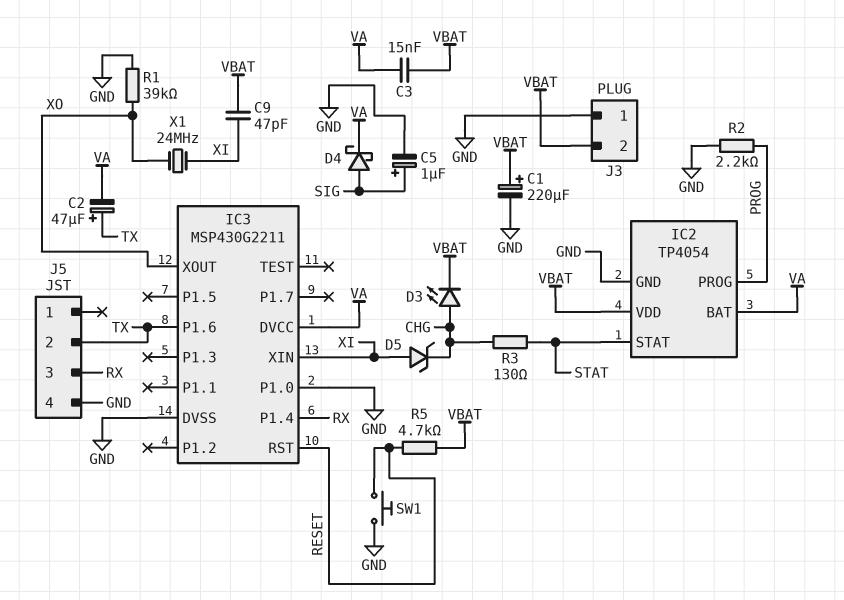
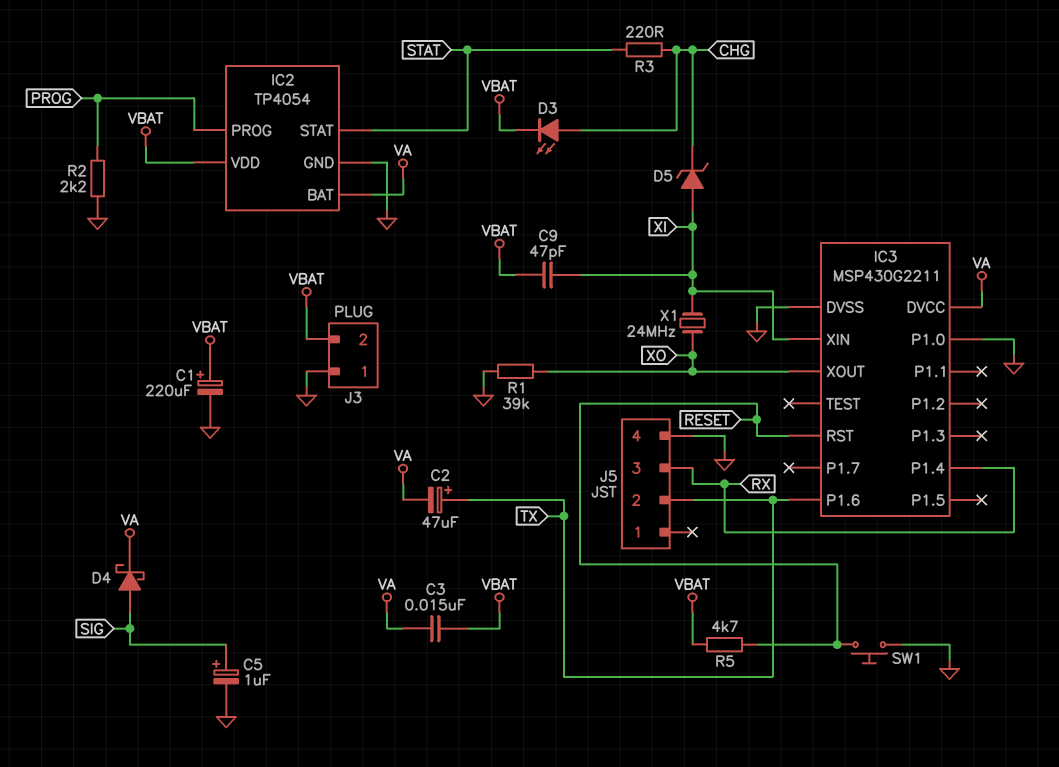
R3: 130 (CHG, STAT) -> 220 (CHG, STAT)

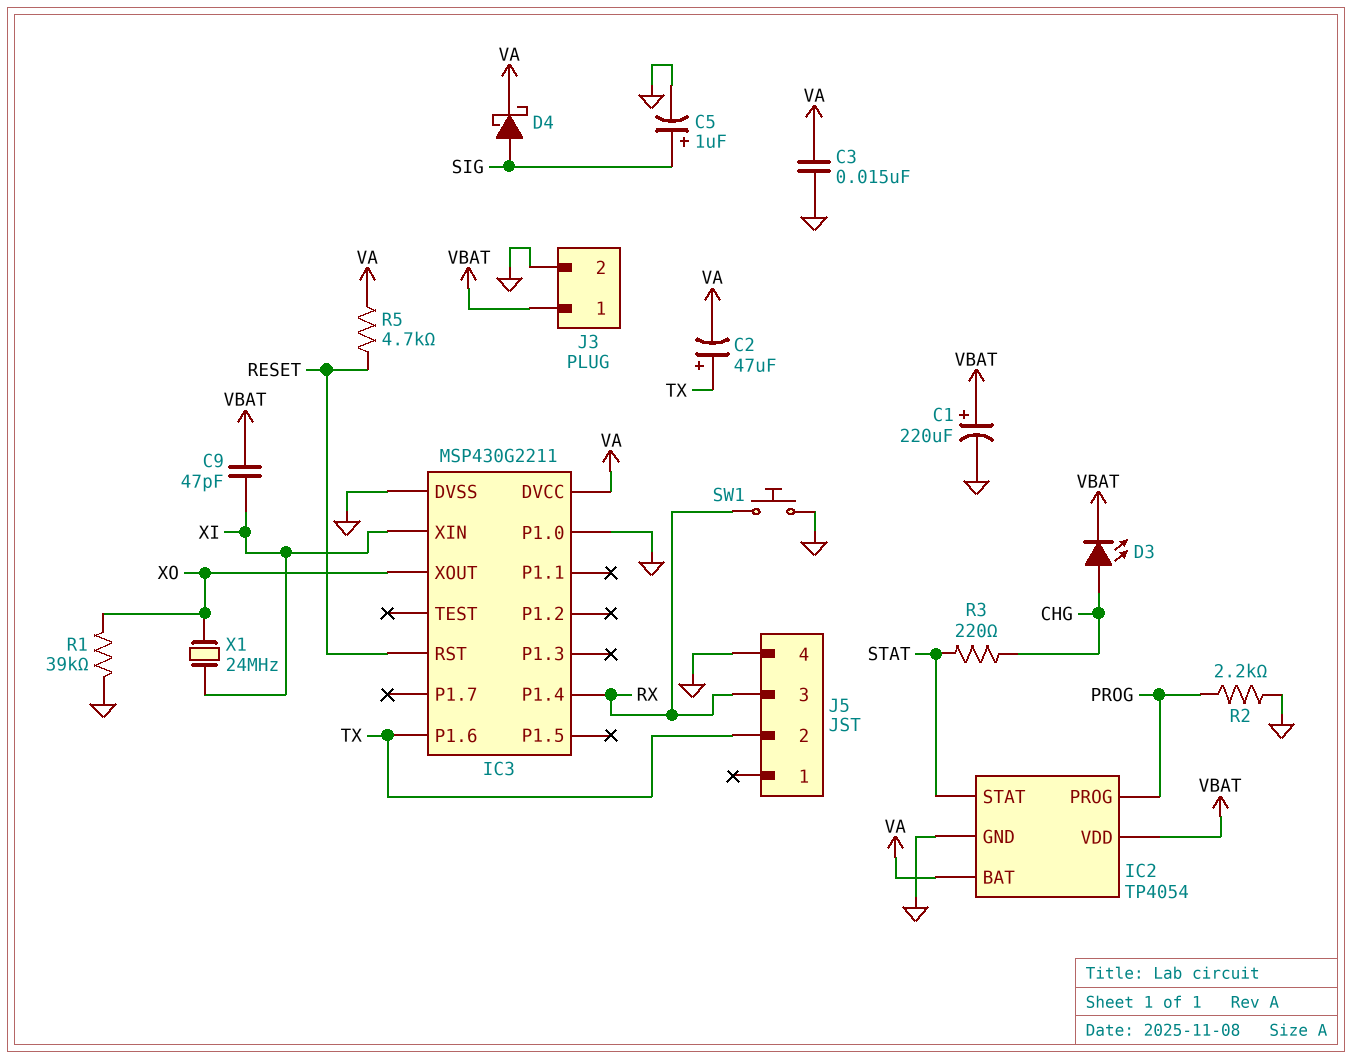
C3: 15nF (VA, VBAT) -> 15nF (GND, VA)
D5: zener (A XI, K CHG) -> none
J3 pin 1: GND -> VBAT
J3 pin 2: VBAT -> GND
R5: 4.7k (RESET, VBAT) -> 4.7k (RESET, VA)
SW1: button (GND, RESET) -> button (GND, RX)

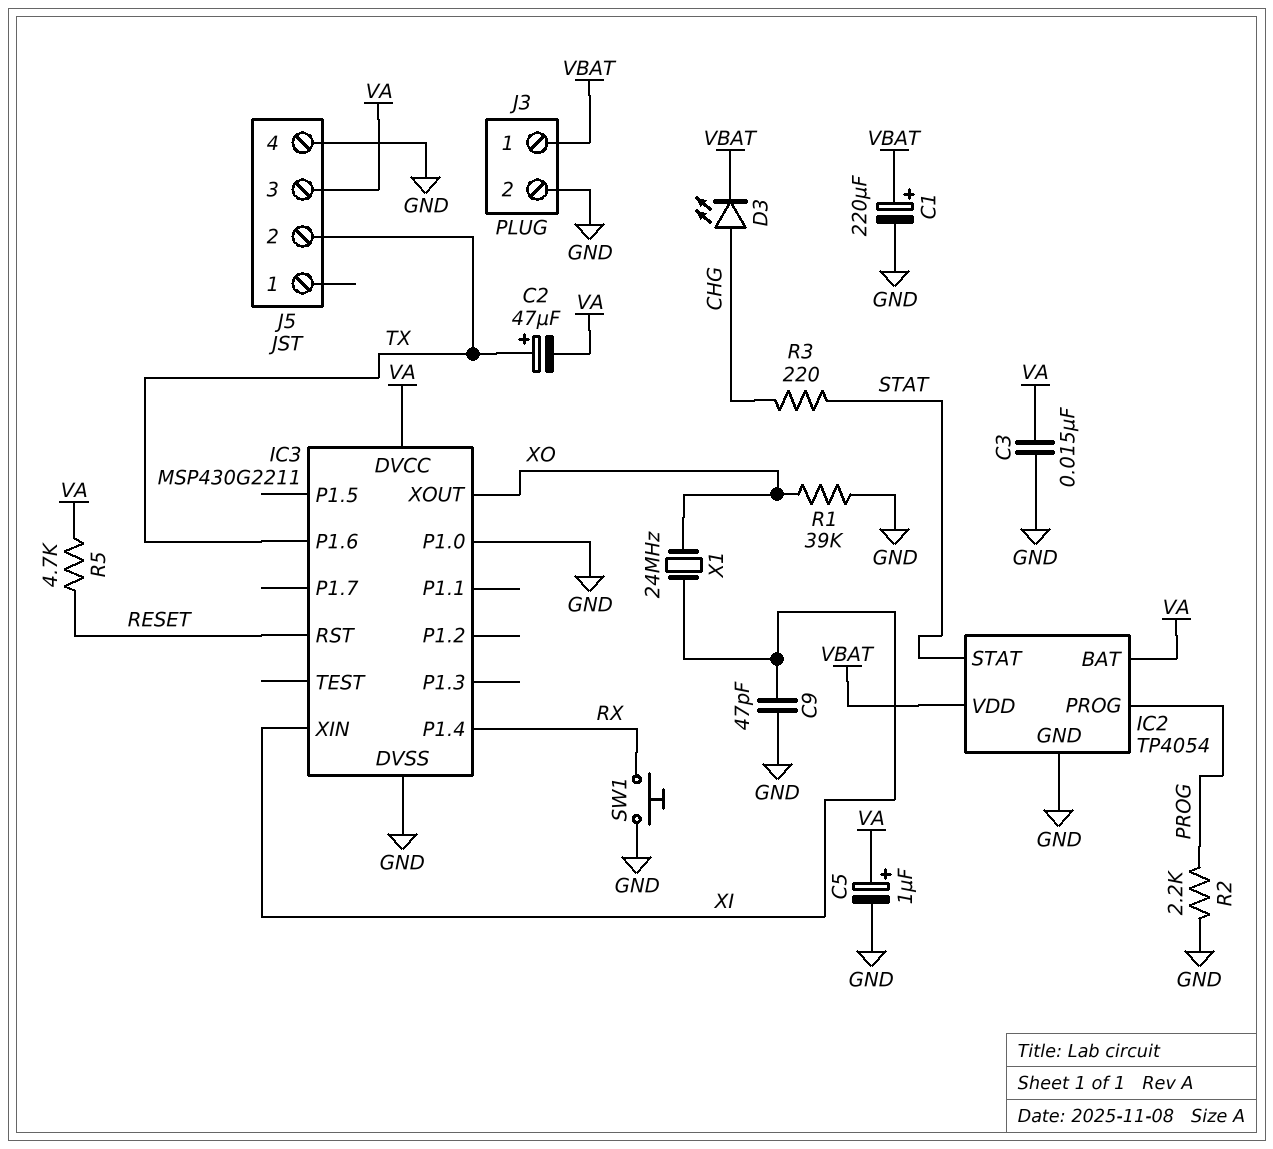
C5: 1uF (plus SIG, minus GND) -> 1uF (plus VA, minus GND)
C9: 47pF (VBAT, XI) -> 47pF (GND, XI)
D4: schottky (A SIG, K VA) -> none
J5 pin 3: RX -> VA

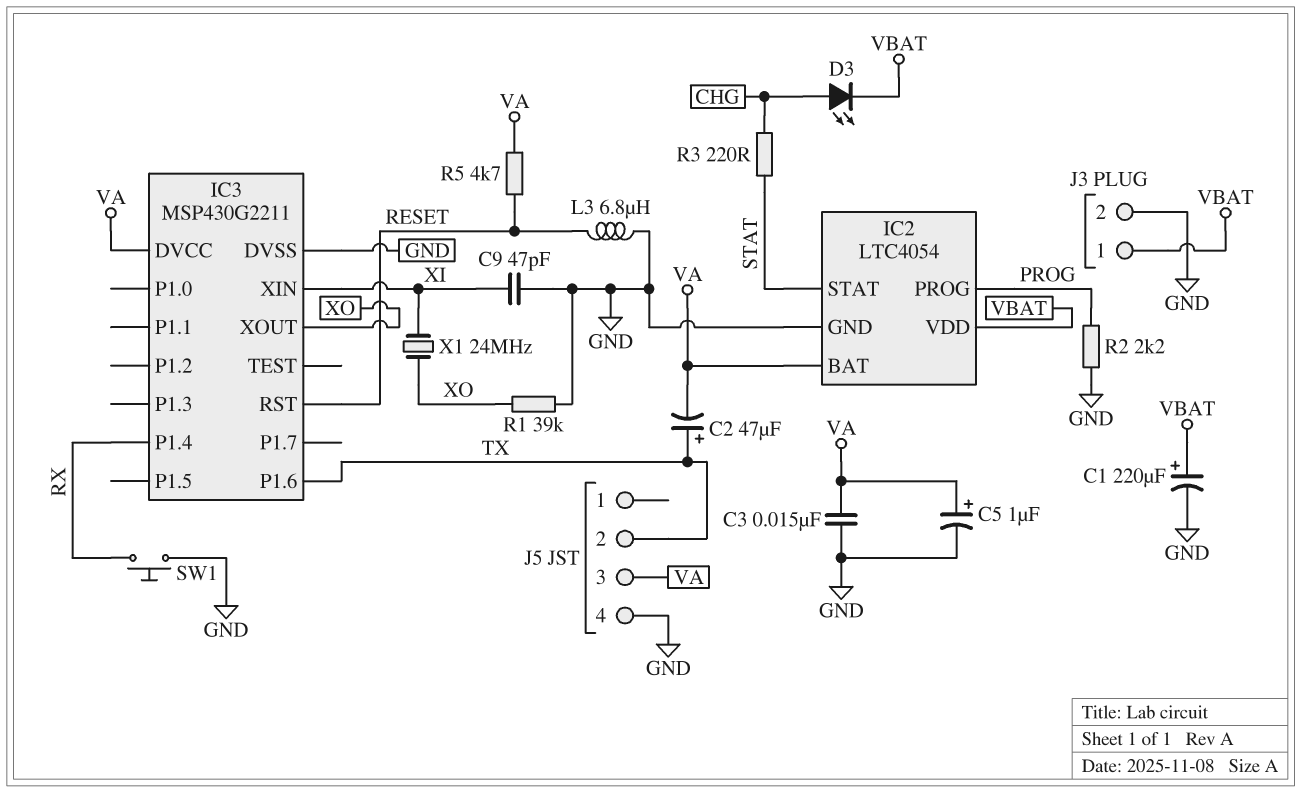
IC2: TP4054 -> LTC4054
IC3 pin P1.0: GND -> none
L3: none -> 6.8uH (GND, RESET)

